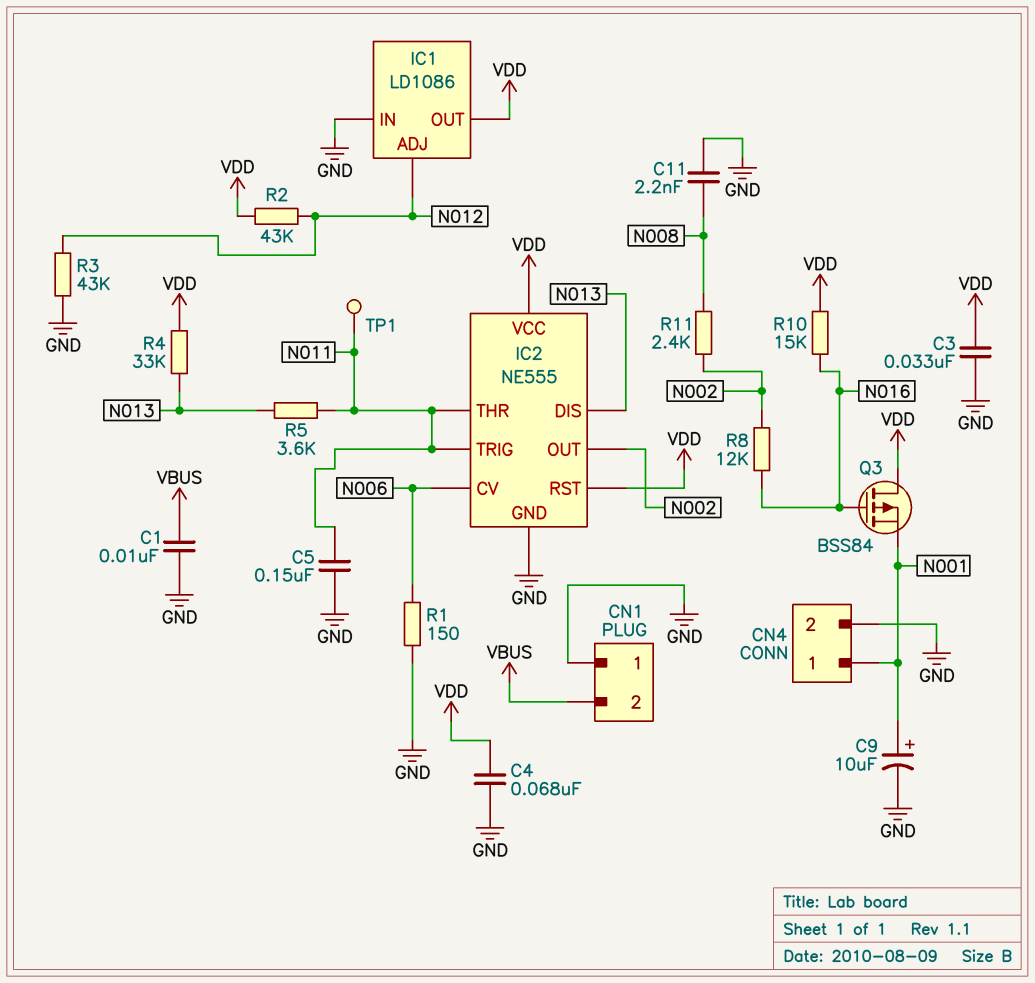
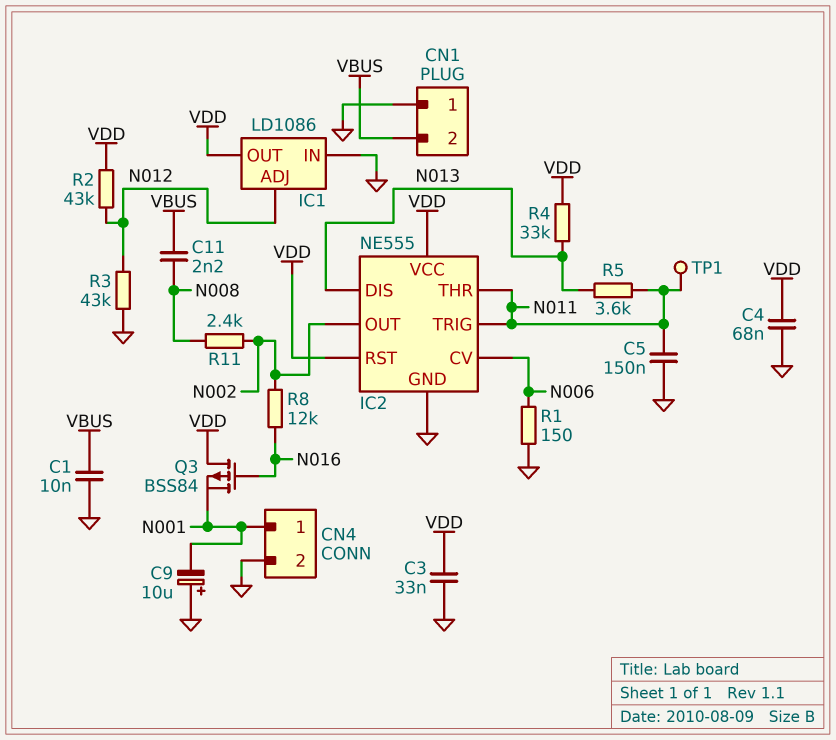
C9: 10uF (plus N001, minus GND) -> 10uF (plus GND, minus N001)
C11: 2.2nF (GND, N008) -> 2.2nF (N008, VBUS)
R10: 15k (N016, VDD) -> none

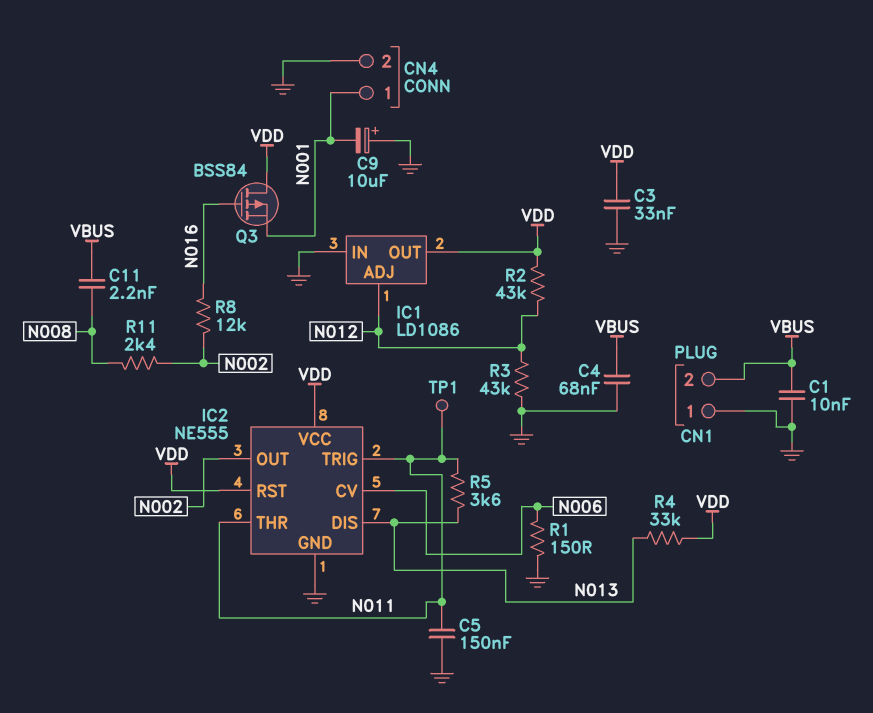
C4: 68nF (GND, VDD) -> 68nF (GND, VBUS)

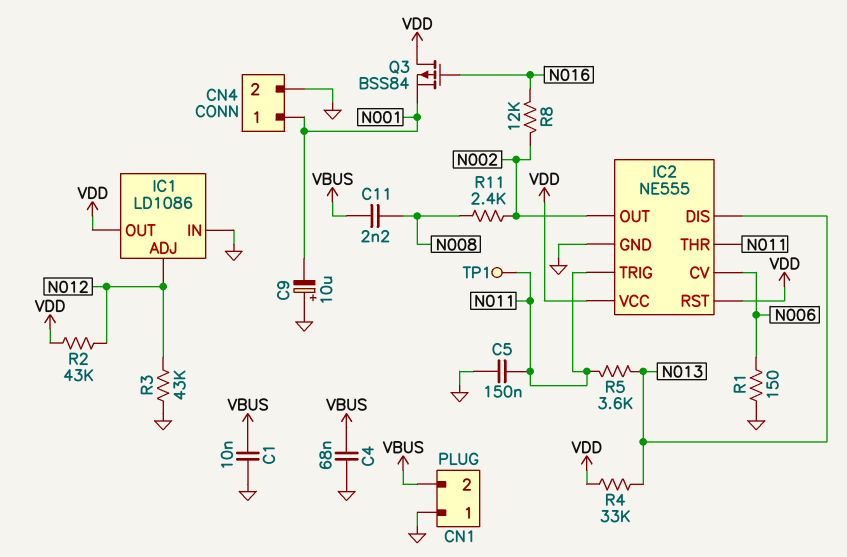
C3: 33nF (GND, VDD) -> none

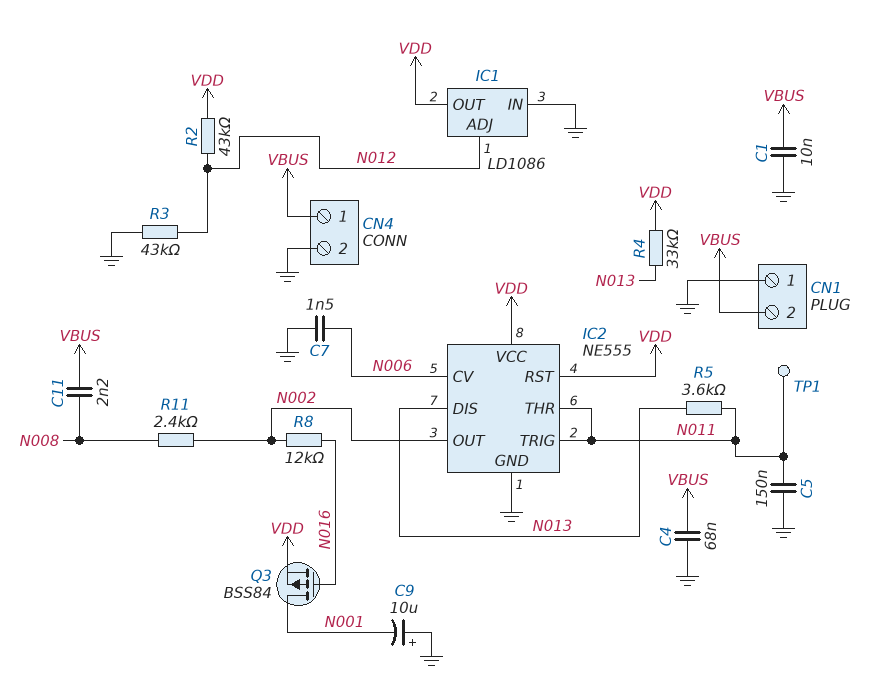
C7: none -> 1.5nF (GND, N006)
CN4 pin 1: N001 -> VBUS
Q3: PMOS BSS84 (G N016, D VDD, S N001) -> PMOS BSS84 (G N016, D N001, S VDD)
R1: 150 (GND, N006) -> none

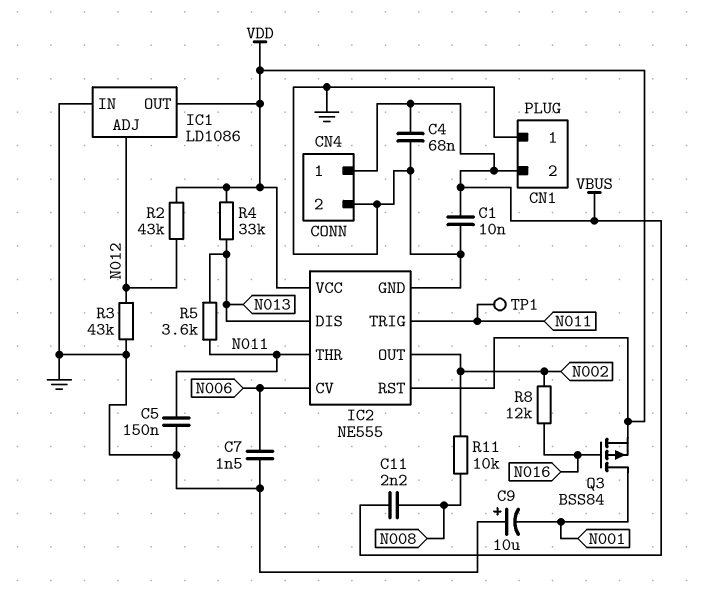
R11: 2.4k (N002, N008) -> 10k (N002, N008)

